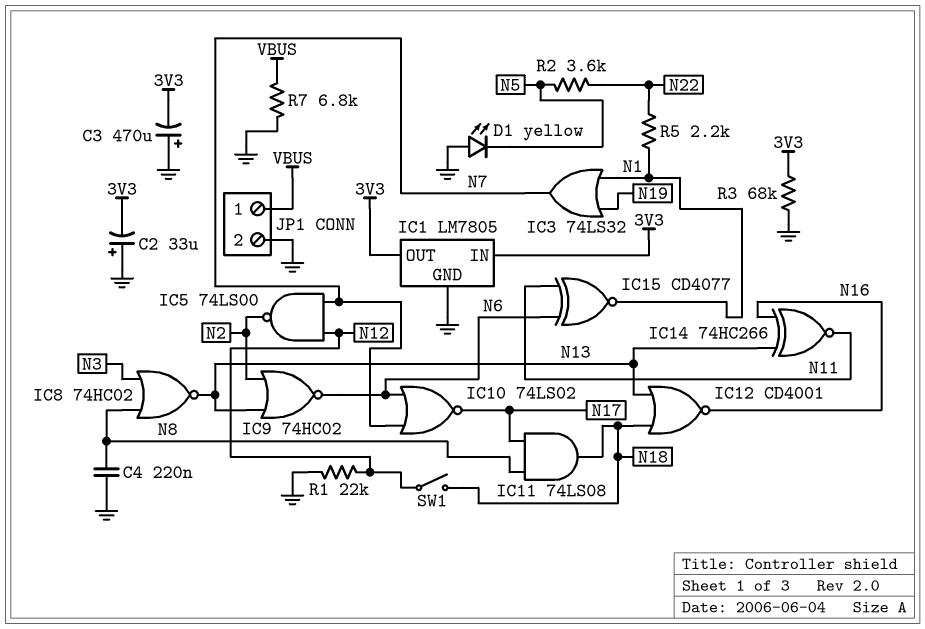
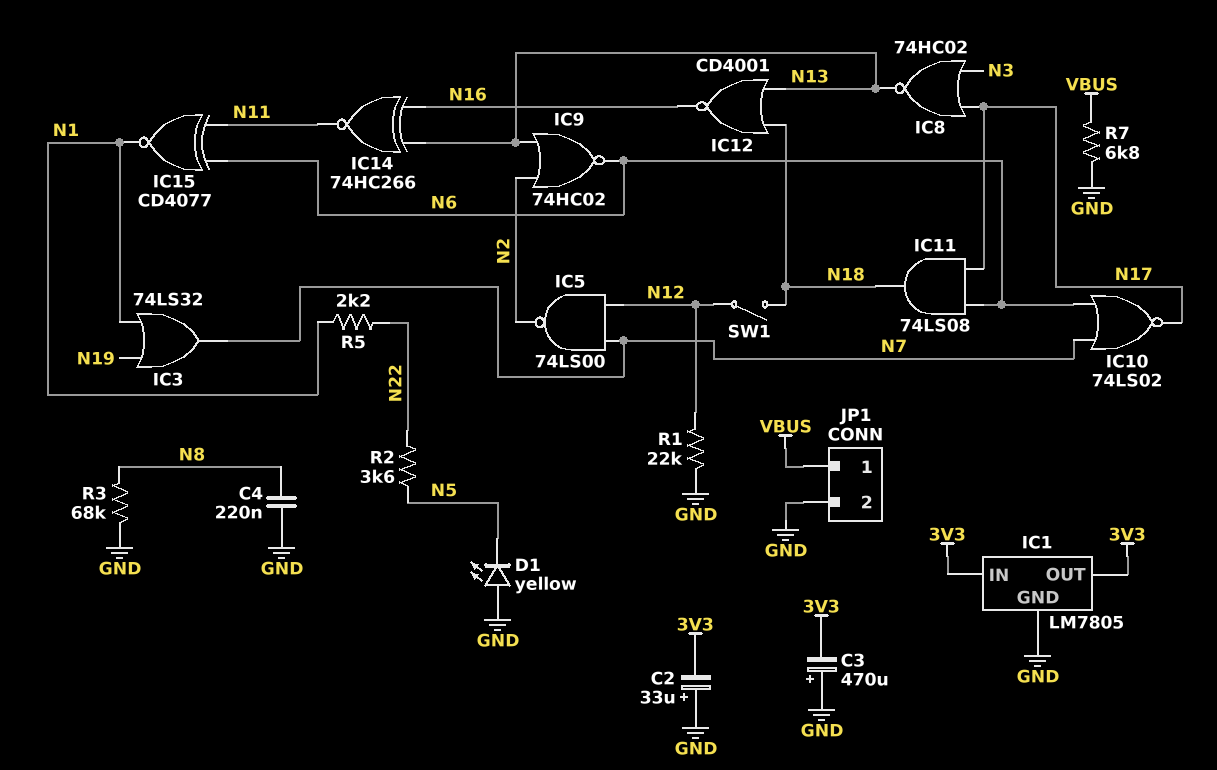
IC8: NOR 74HC02 (in N3, in N8, out N13) -> NOR 74HC02 (in N3, in N17, out N13)
IC11: AND 74LS08 (in N8, in N17, out N18) -> AND 74LS08 (in N6, in N17, out N18)
R3: 68k (3V3, GND) -> 68k (GND, N8)

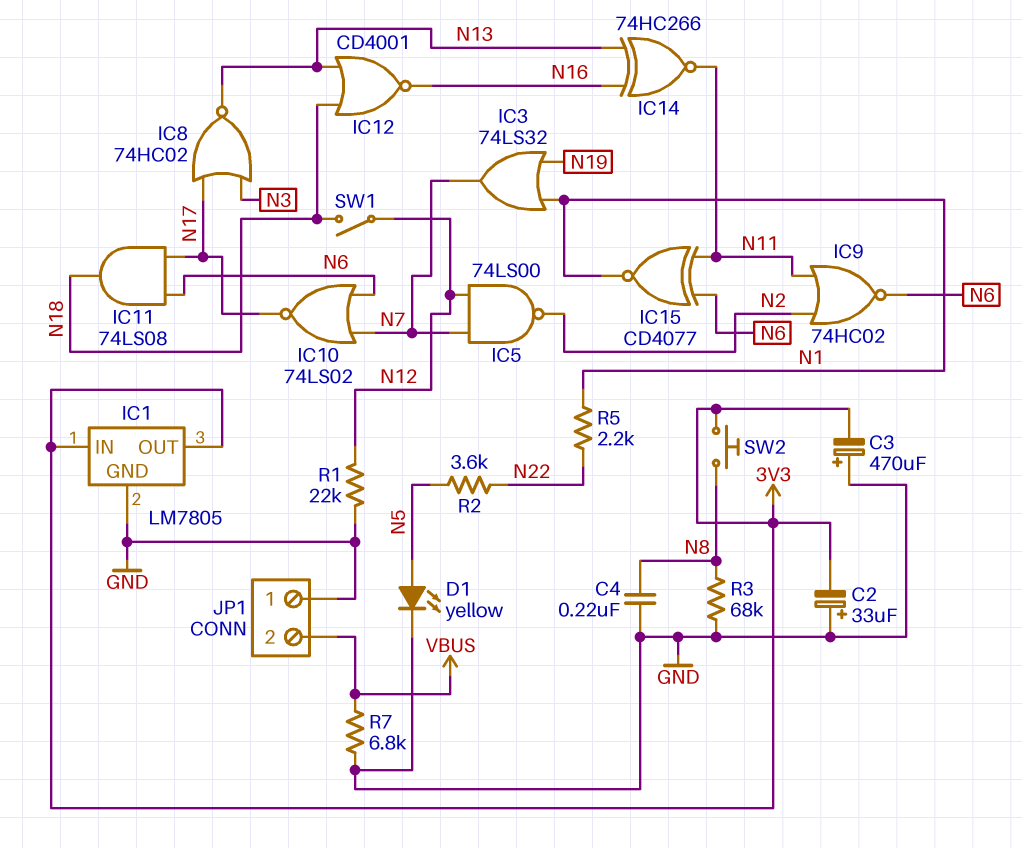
D1: LED yellow (A GND, K N5) -> LED yellow (A N5, K GND)
IC9: NOR 74HC02 (in N2, in N13, out N6) -> NOR 74HC02 (in N2, in N11, out N6)
JP1 pin 1: VBUS -> GND
JP1 pin 2: GND -> VBUS
SW2: none -> button (3V3, N8)

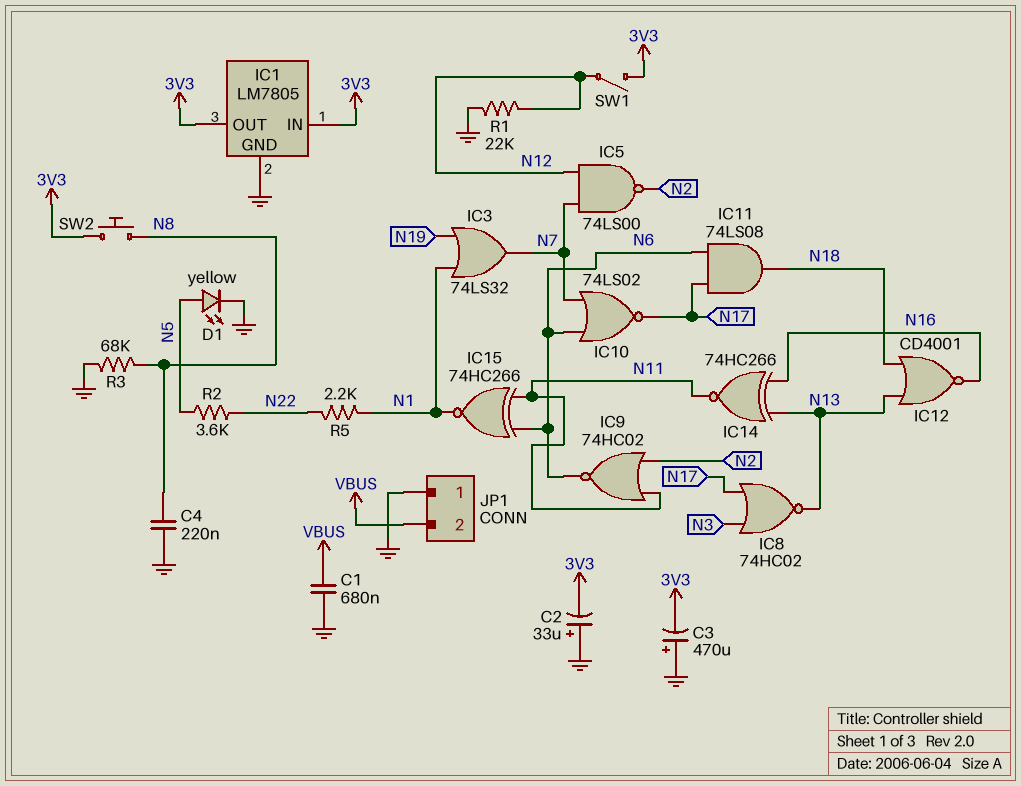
C1: none -> 680nF (GND, VBUS)
IC15: XNOR CD4077 (in N6, in N11, out N1) -> XNOR 74HC266 (in N6, in N11, out N1)
R7: 6.8k (GND, VBUS) -> none
SW1: switch (N12, N18) -> switch (3V3, N12)

